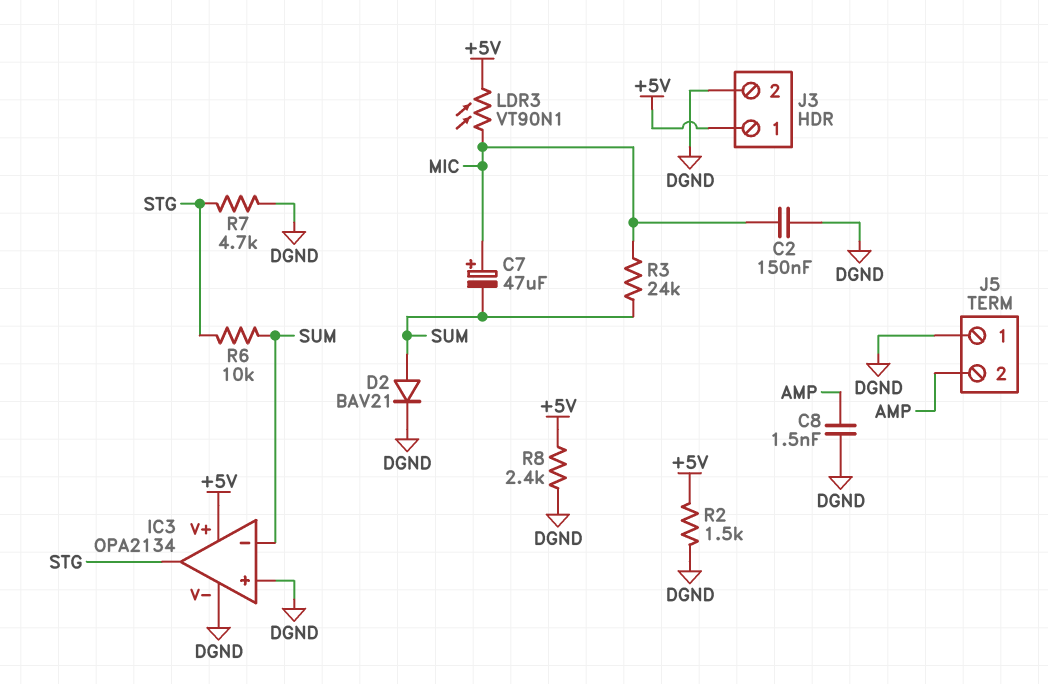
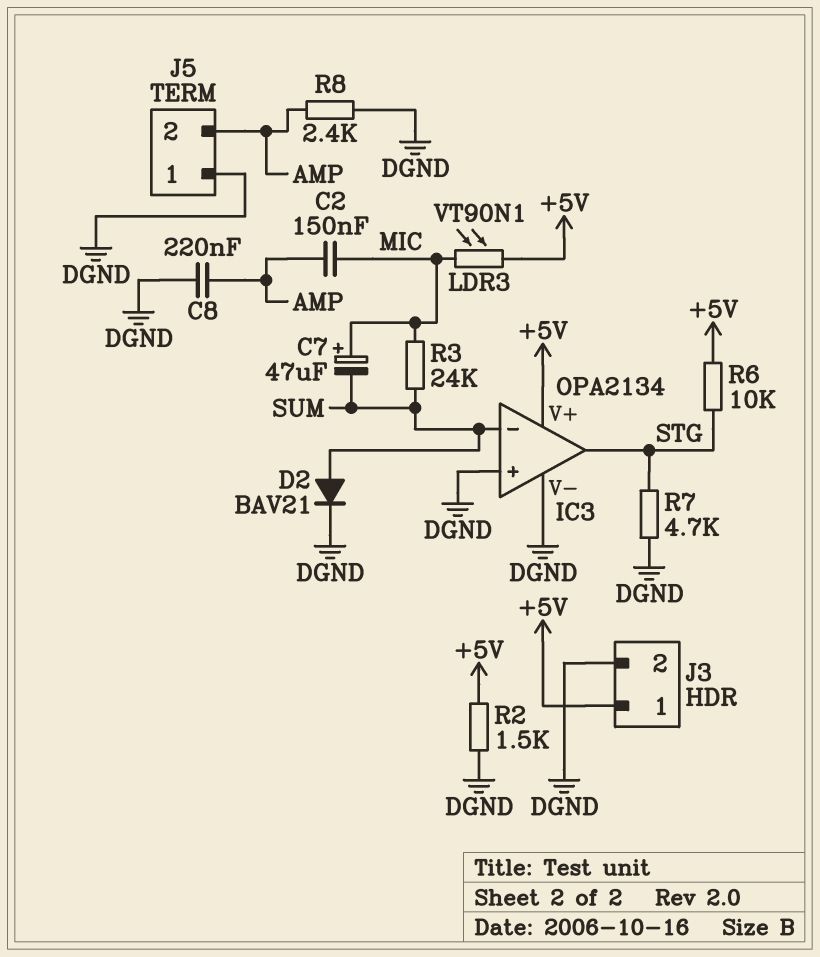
C2: 150nF (DGND, MIC) -> 150nF (AMP, MIC)
C8: 1.5nF (AMP, DGND) -> 220nF (AMP, DGND)
R6: 10k (STG, SUM) -> 10k (+5V, STG)
R8: 2.4k (+5V, DGND) -> 2.4k (AMP, DGND)

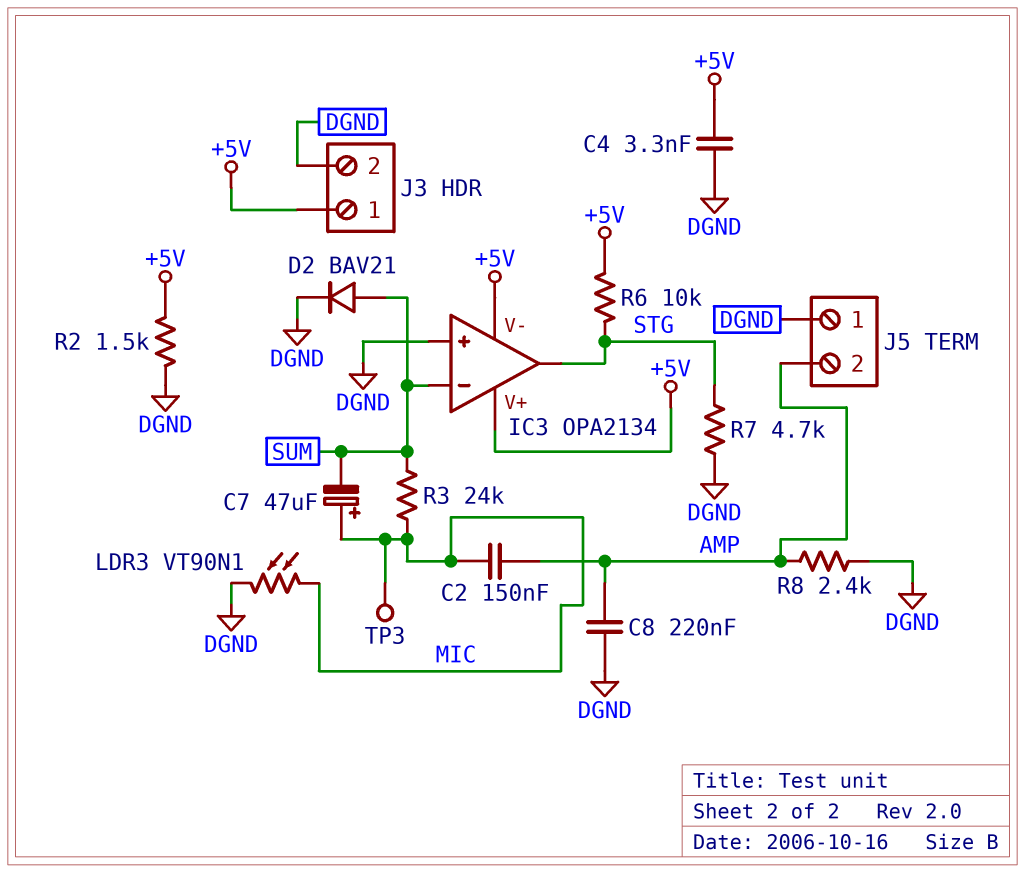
C4: none -> 3.3nF (+5V, DGND)
IC3 pin V-: DGND -> +5V
LDR3: VT90N1 (+5V, MIC) -> VT90N1 (DGND, MIC)
TP3: none -> test point (MIC)

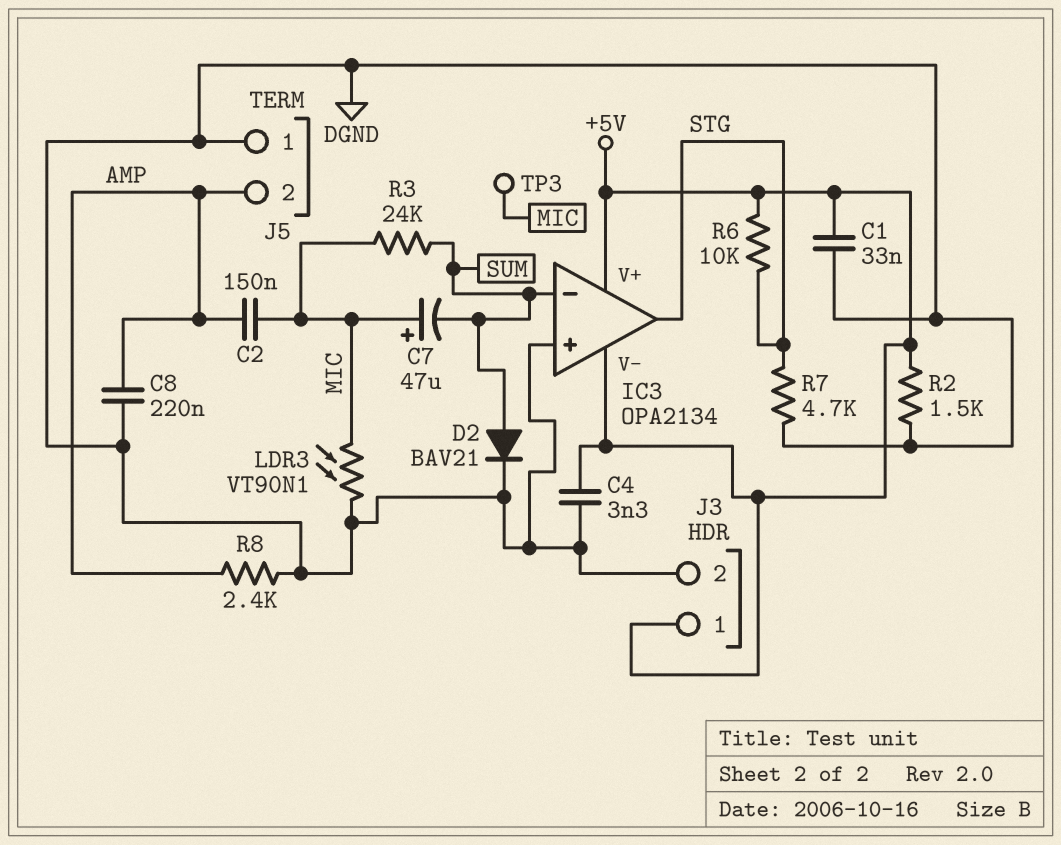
C1: none -> 33nF (+5V, DGND)

